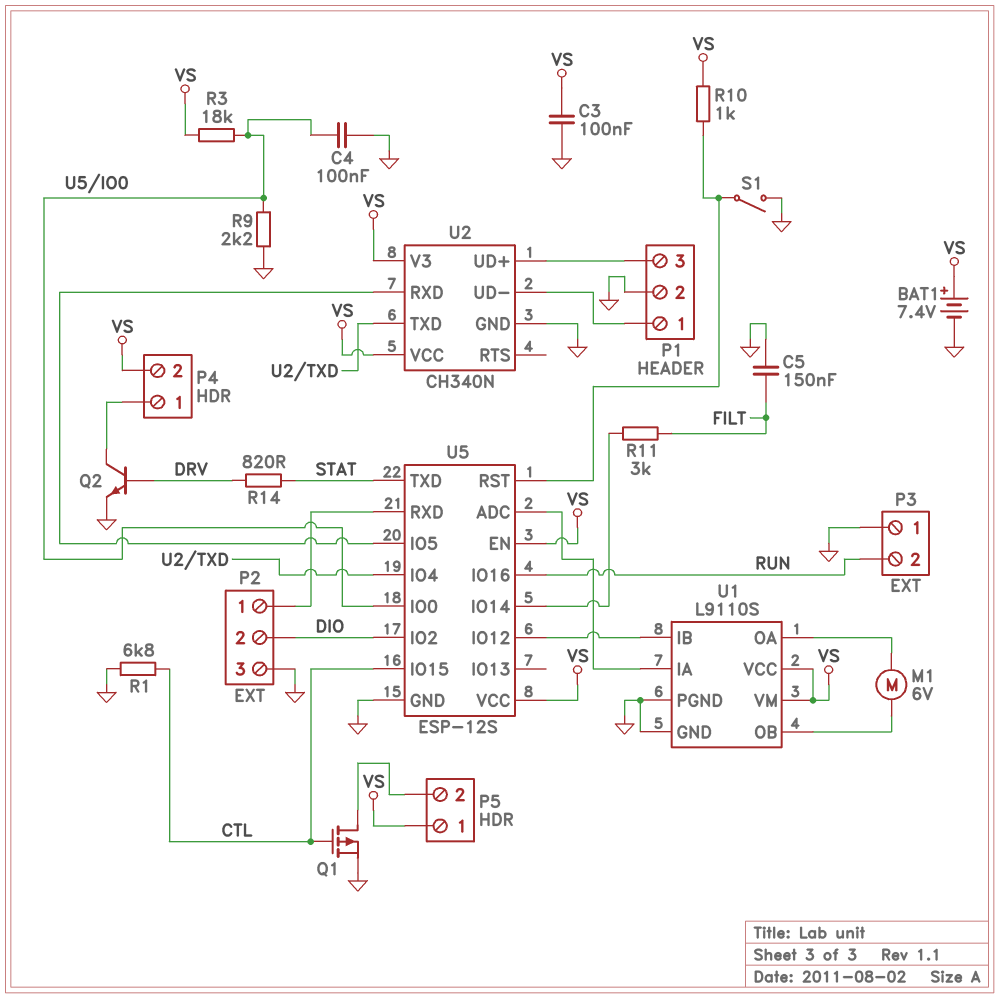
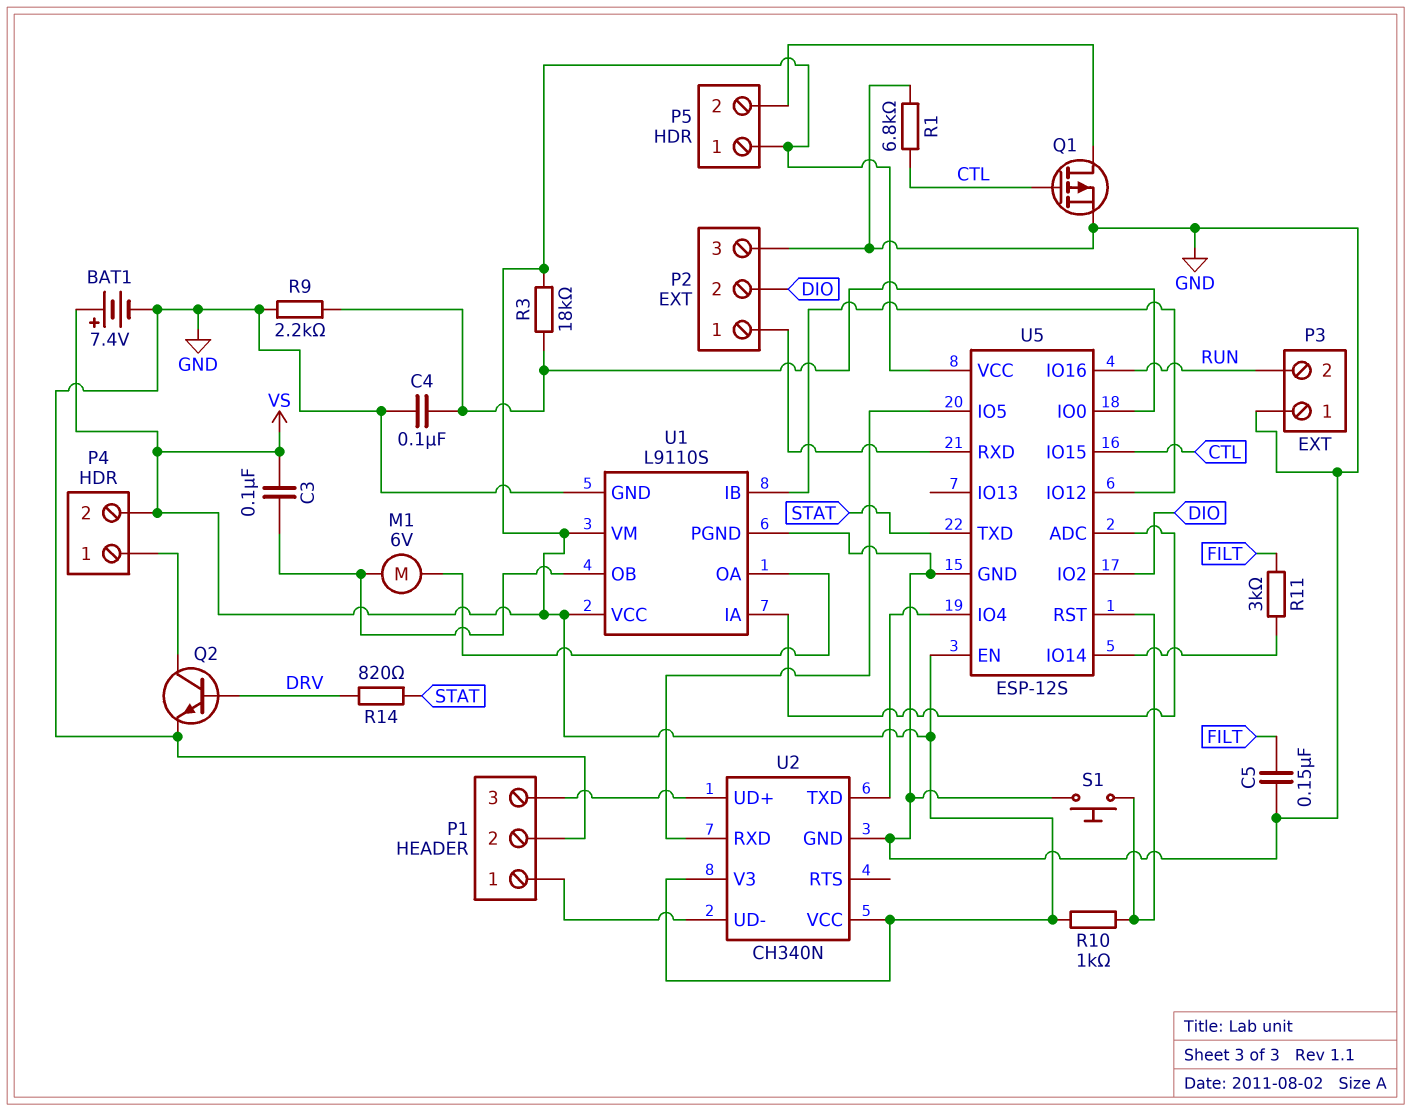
C3: 100nF (GND, VS) -> 100nF (U1/OB, VS)
S1: switch (GND, U5/RST) -> button (GND, U5/RST)

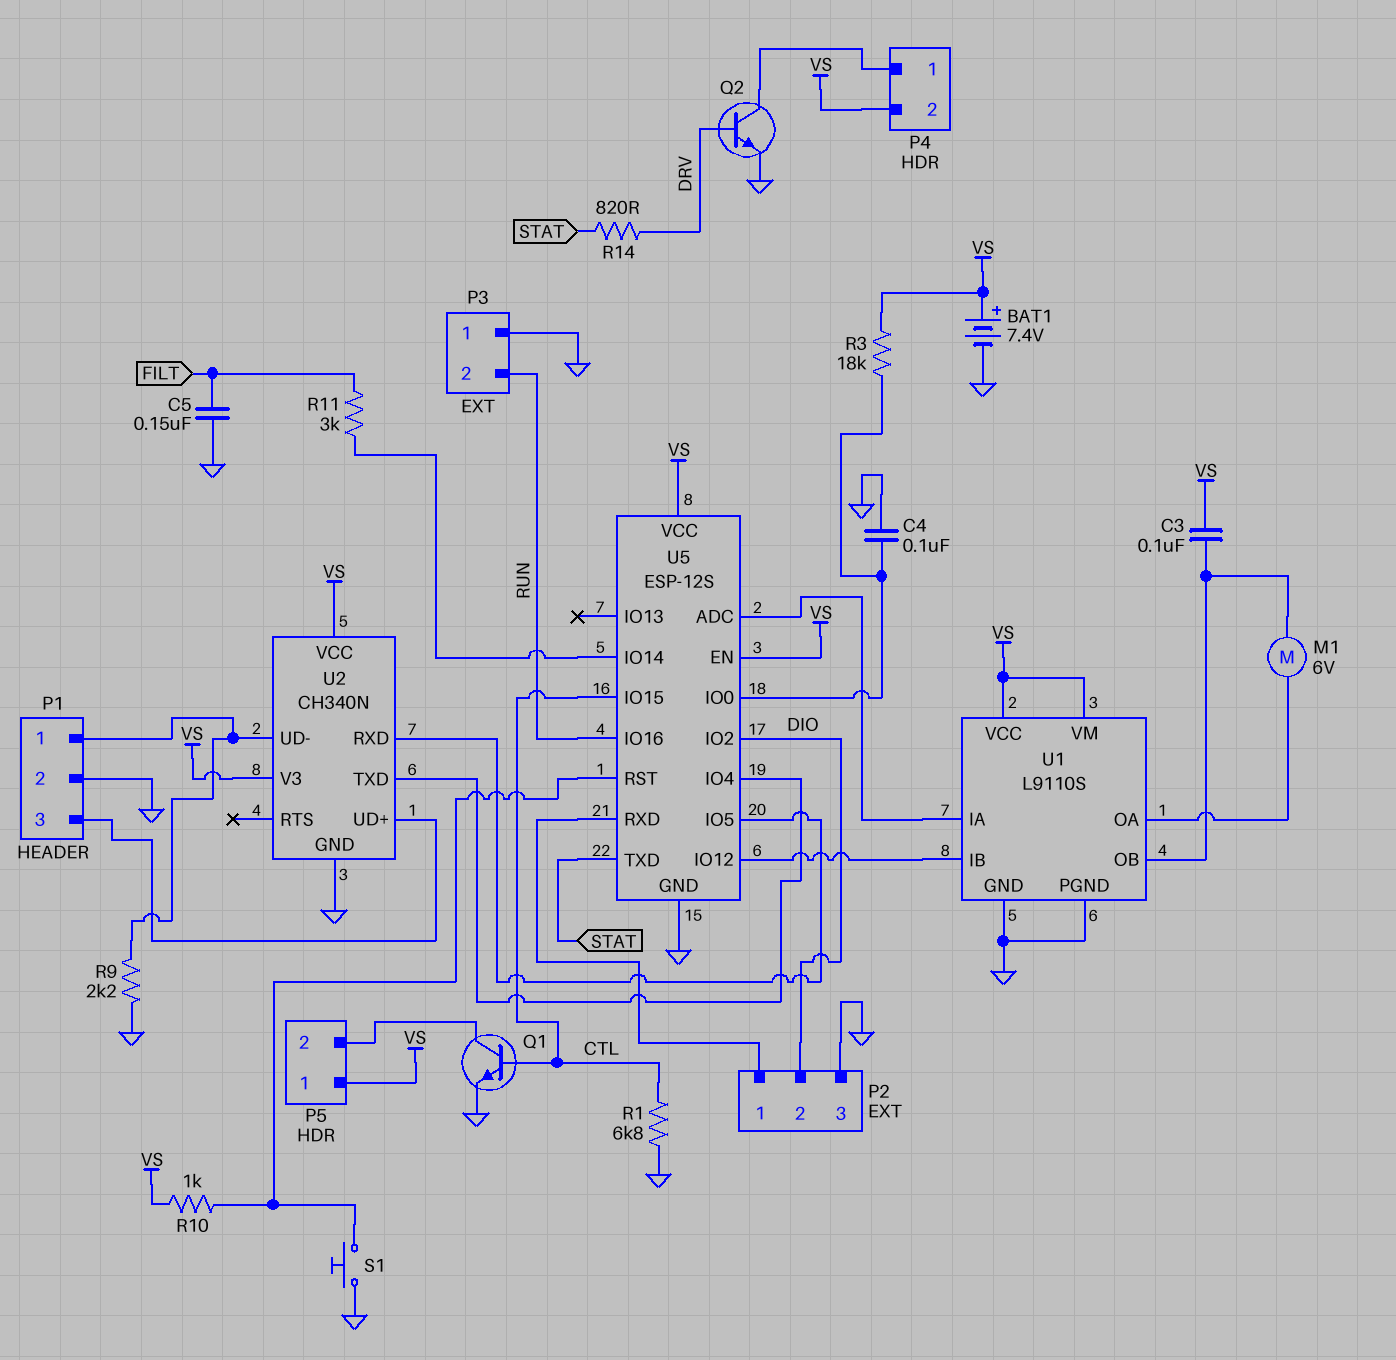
Q1: PMOS (G CTL, D P5/2, S GND) -> NPN (B CTL, C P5/2, E GND)
R9: 2.2k (GND, U5/IO0) -> 2.2k (GND, P1/1)

